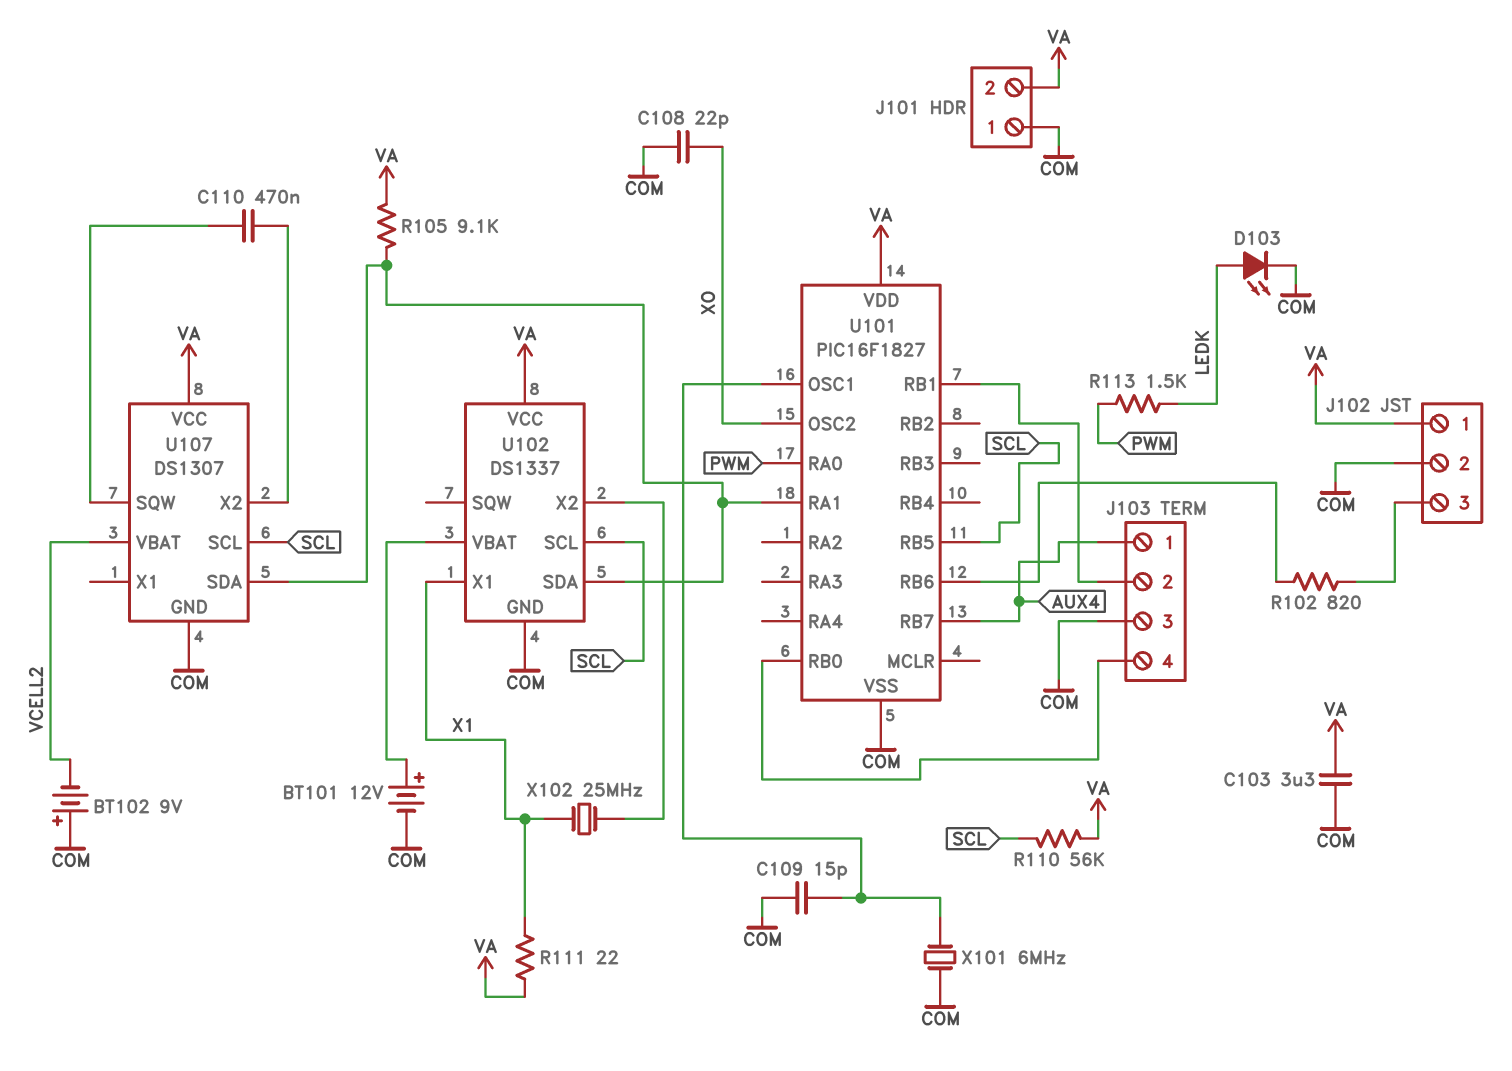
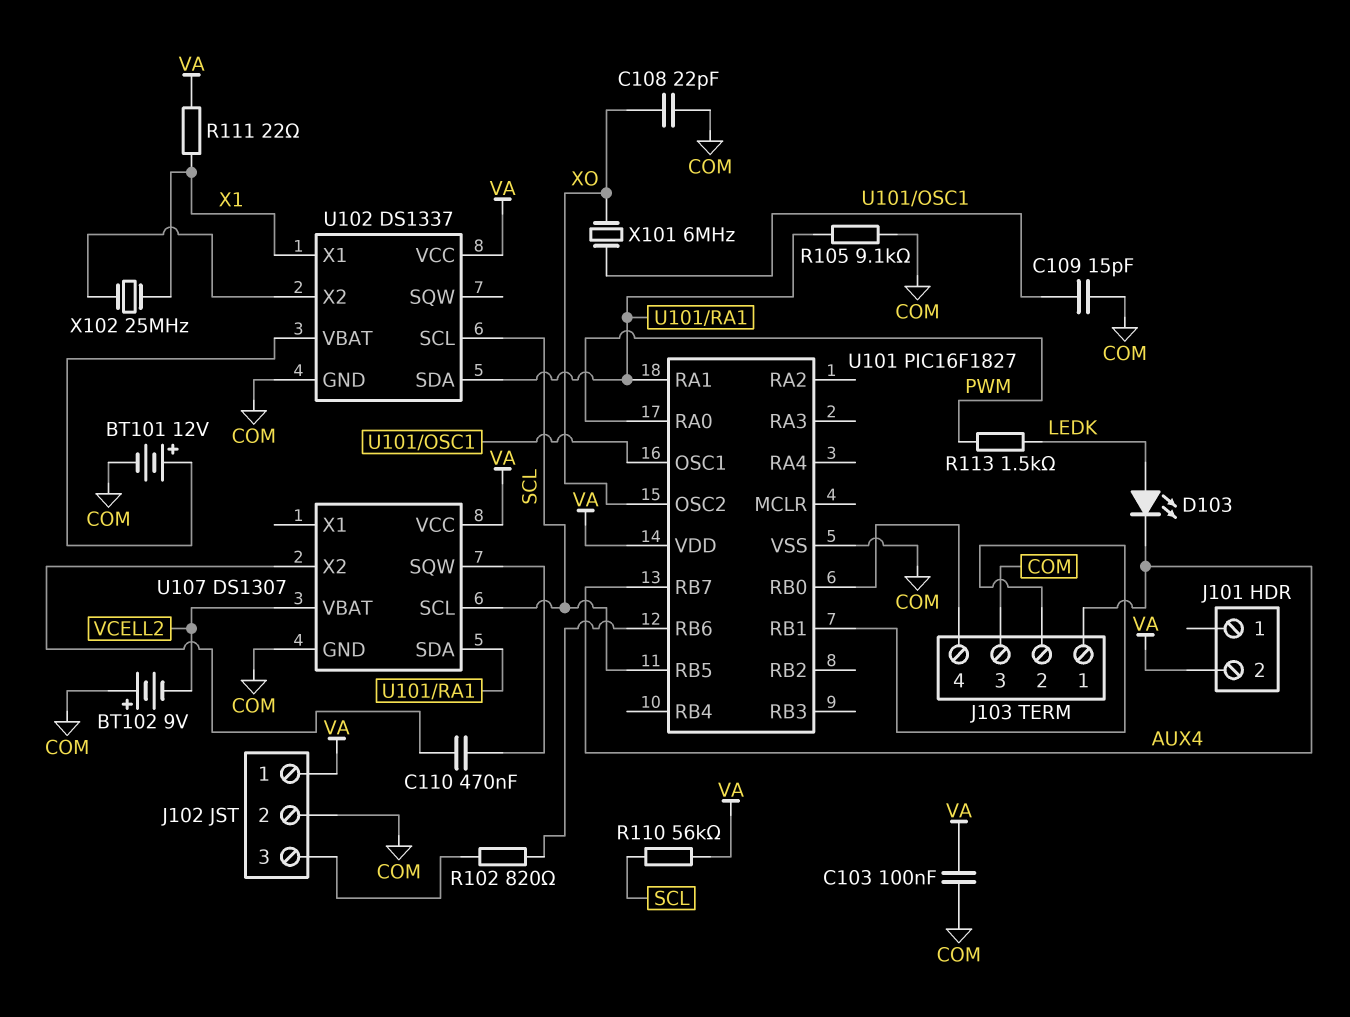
C103: 3.3uF (COM, VA) -> 100nF (COM, VA)
D103: LED (A LEDK, K COM) -> LED (A LEDK, K AUX4)
J101 pin 1: COM -> none
R105: 9.1k (U101/RA1, VA) -> 9.1k (COM, U101/RA1)
X101: 6MHz (COM, U101/OSC1) -> 6MHz (U101/OSC1, XO)

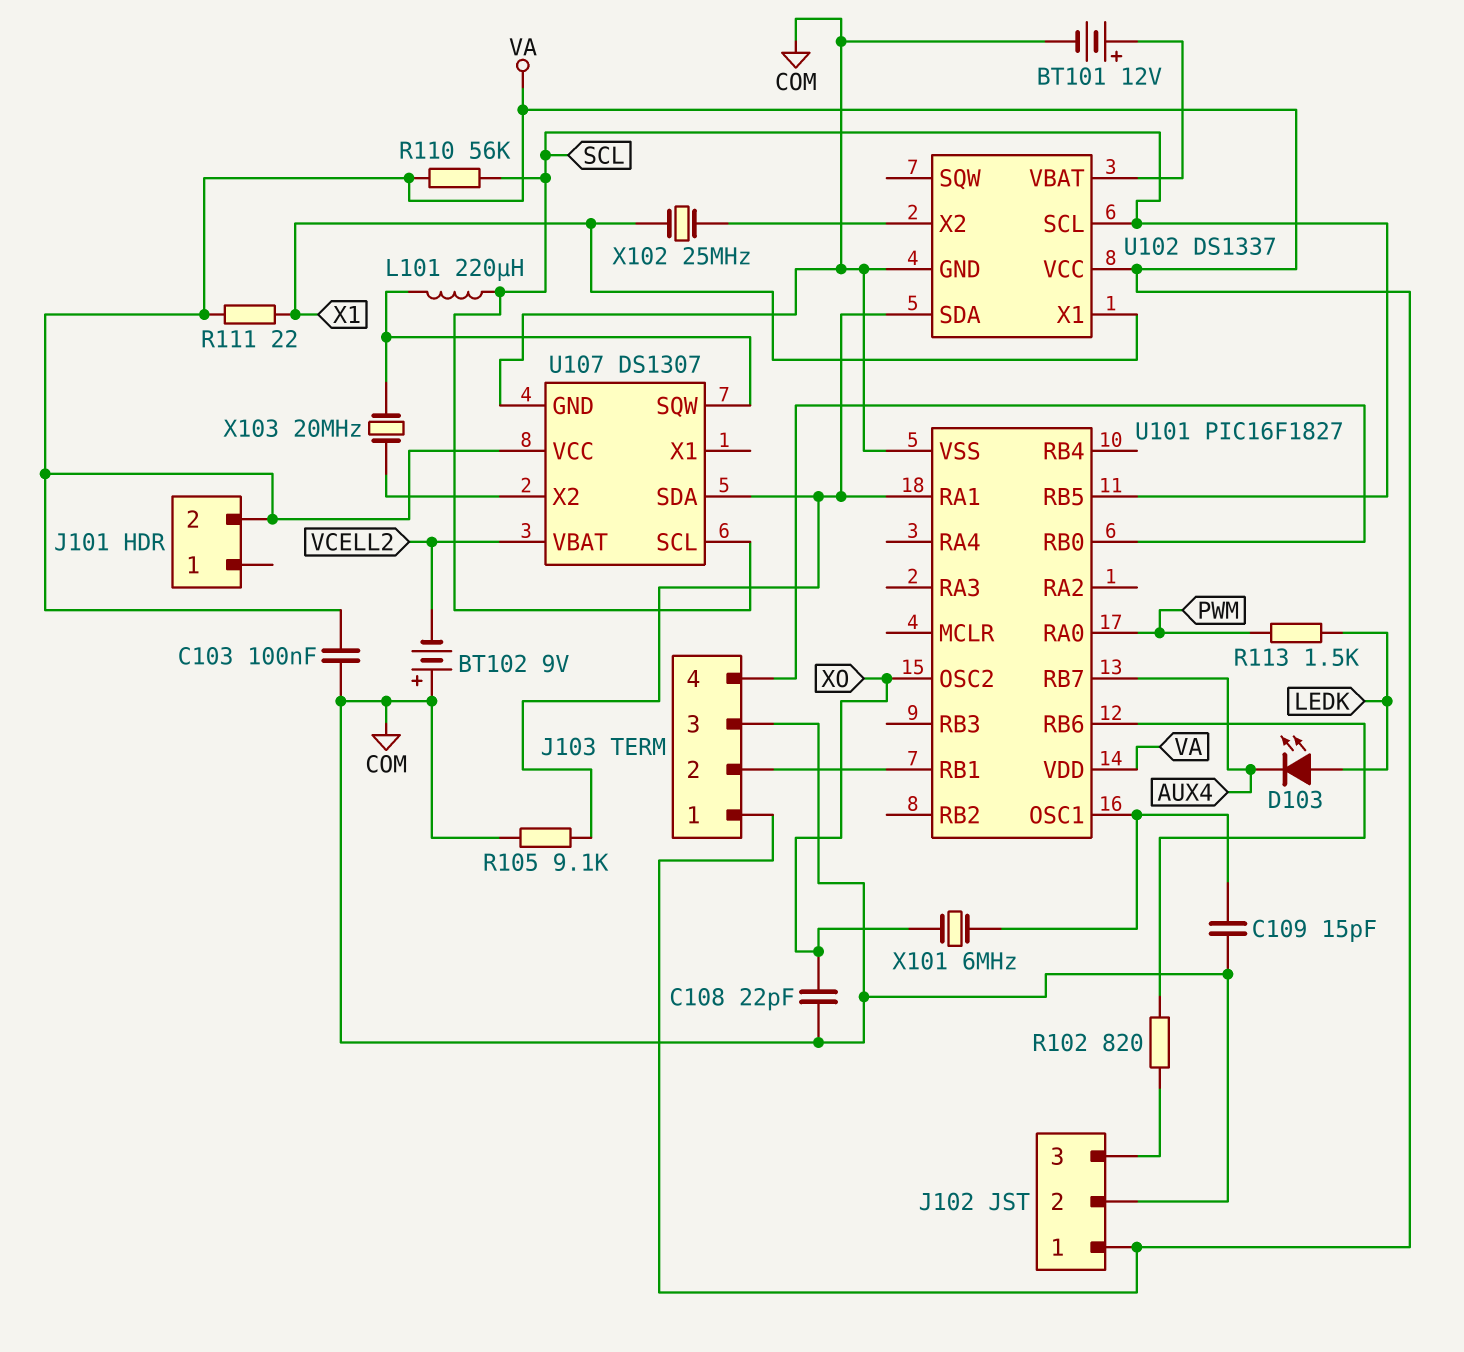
C110: 470nF (U107/SQW, U107/X2) -> none
J103 pin 1: AUX4 -> VA
L101: none -> 220uH (SCL, U107/SQW)
X103: none -> 20MHz (U107/SQW, U107/X2)

